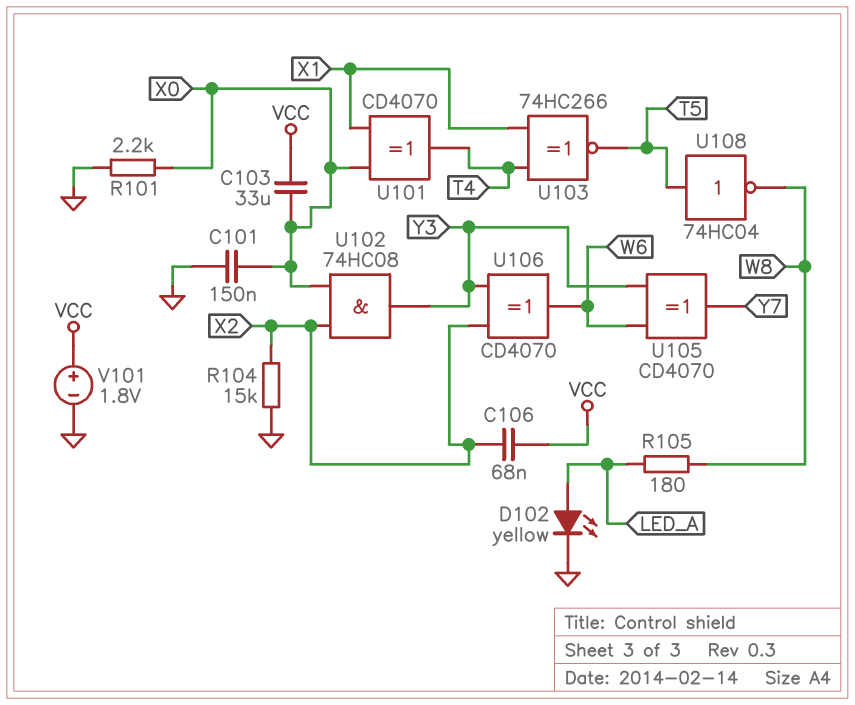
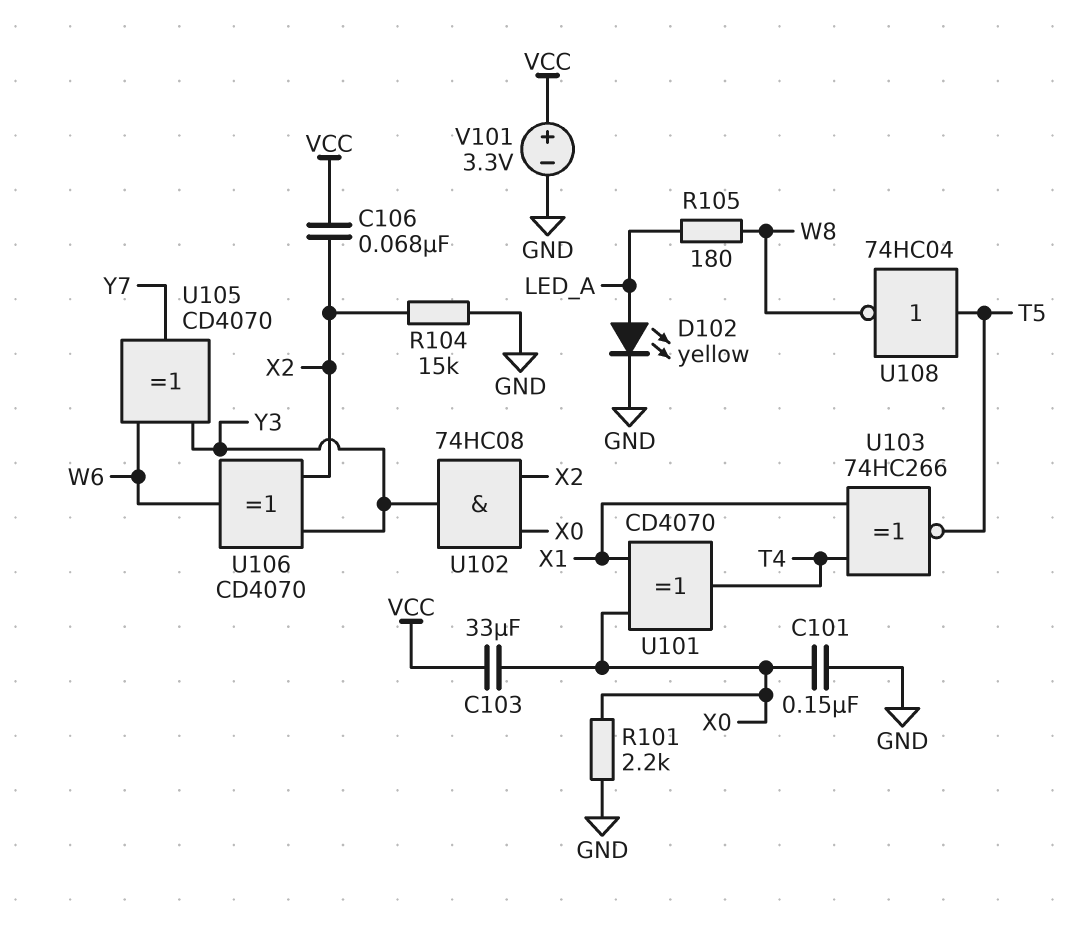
V101: 1.8V (plus VCC, minus GND) -> 3.3V (plus VCC, minus GND)

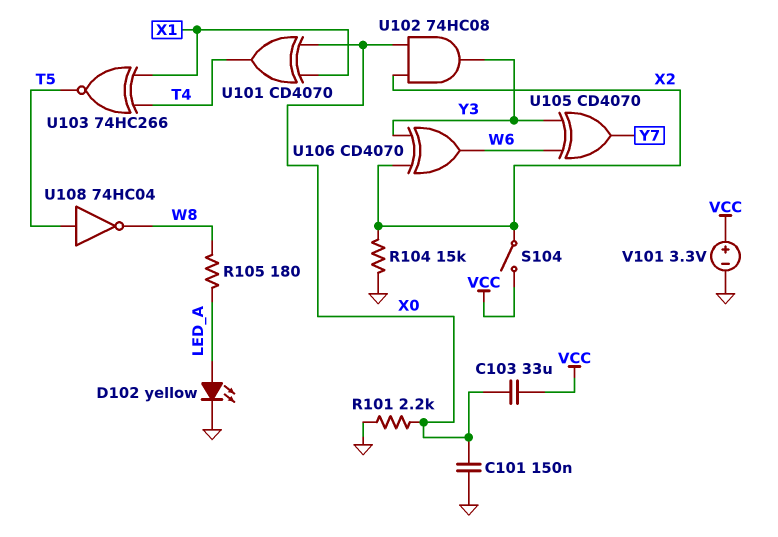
C106: 68nF (VCC, X2) -> none
S104: none -> switch (VCC, X2)

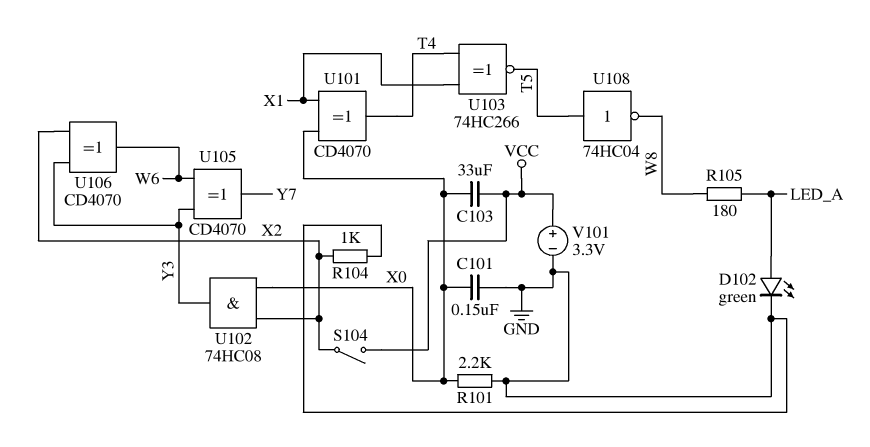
D102: LED yellow (A LED_A, K GND) -> LED green (A LED_A, K GND)
R104: 15k (GND, X2) -> 1k (GND, X2)

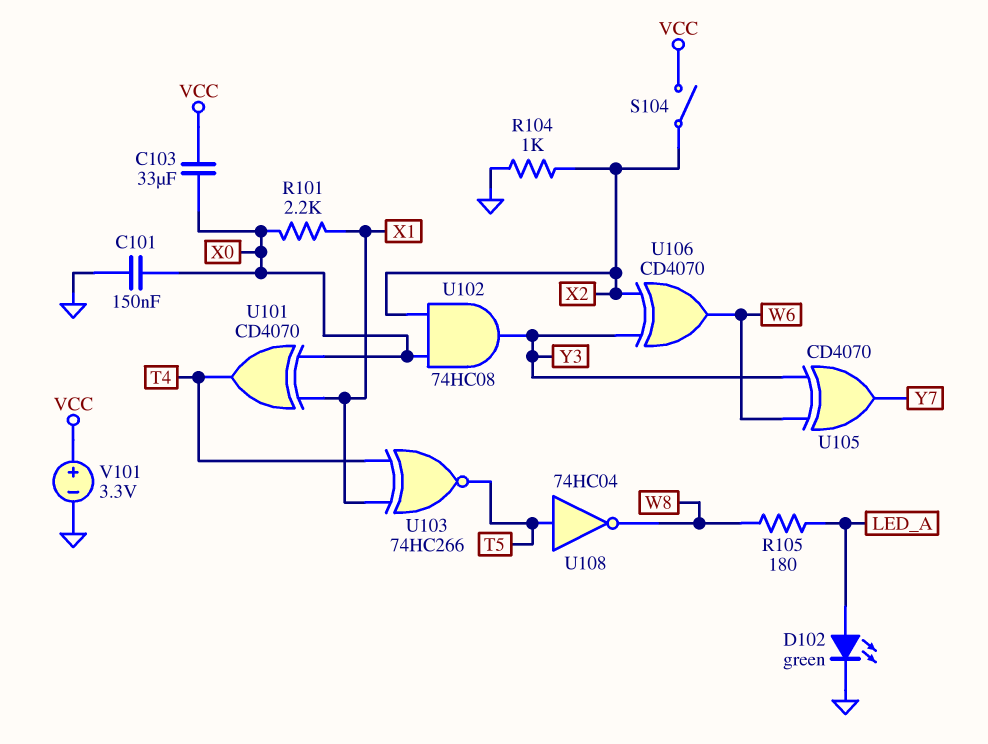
R101: 2.2k (GND, X0) -> 2.2k (X0, X1)

